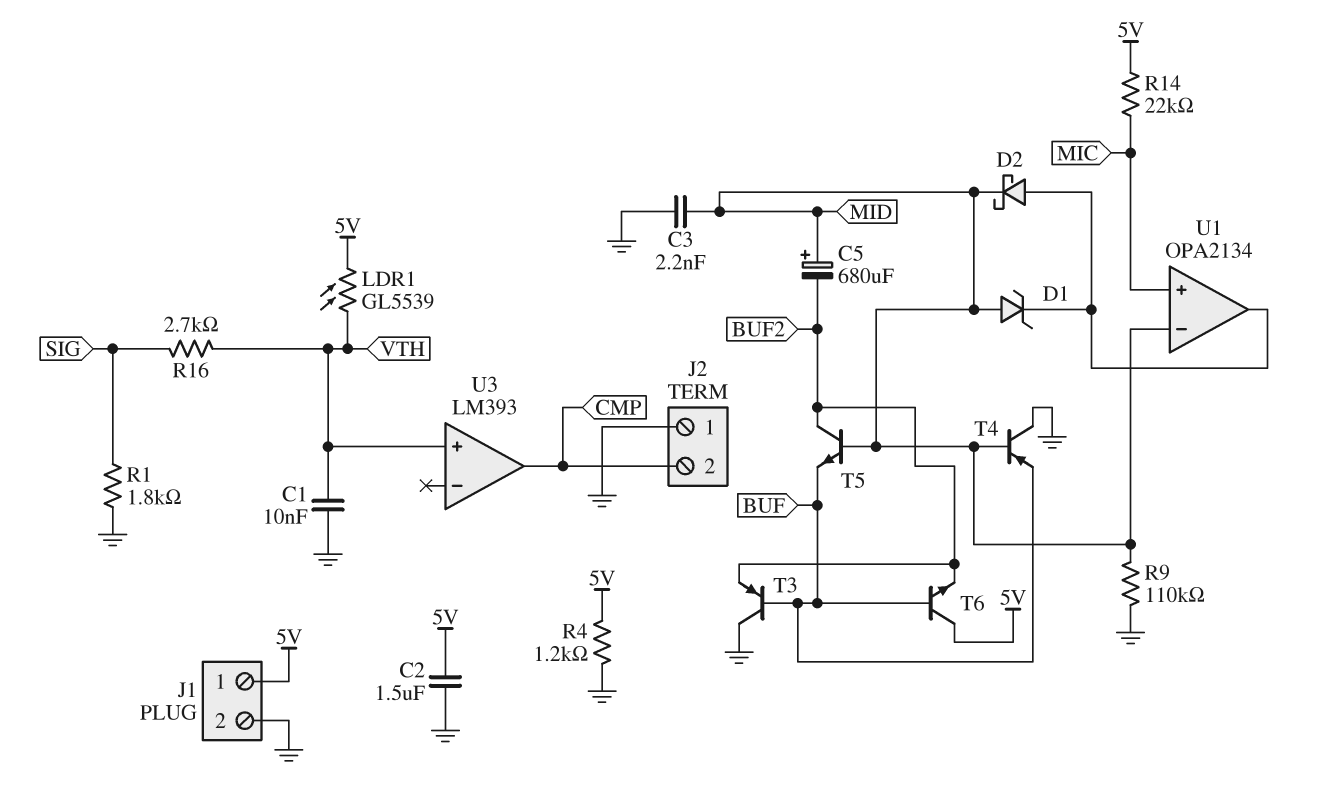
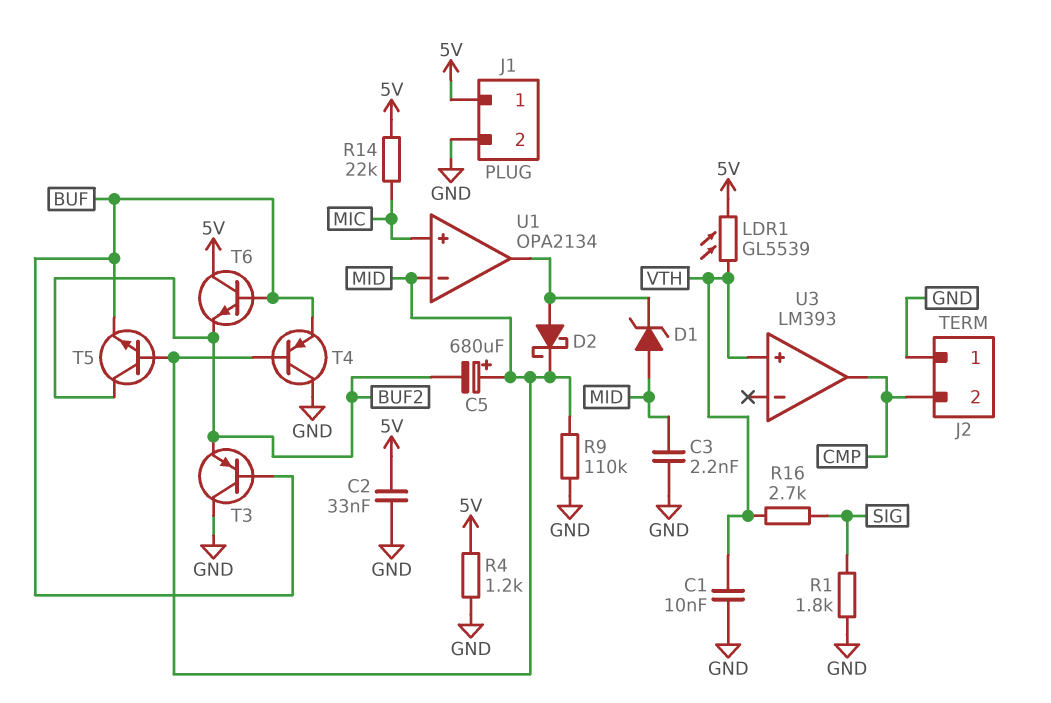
C2: 1.5uF (5V, GND) -> 33nF (5V, GND)

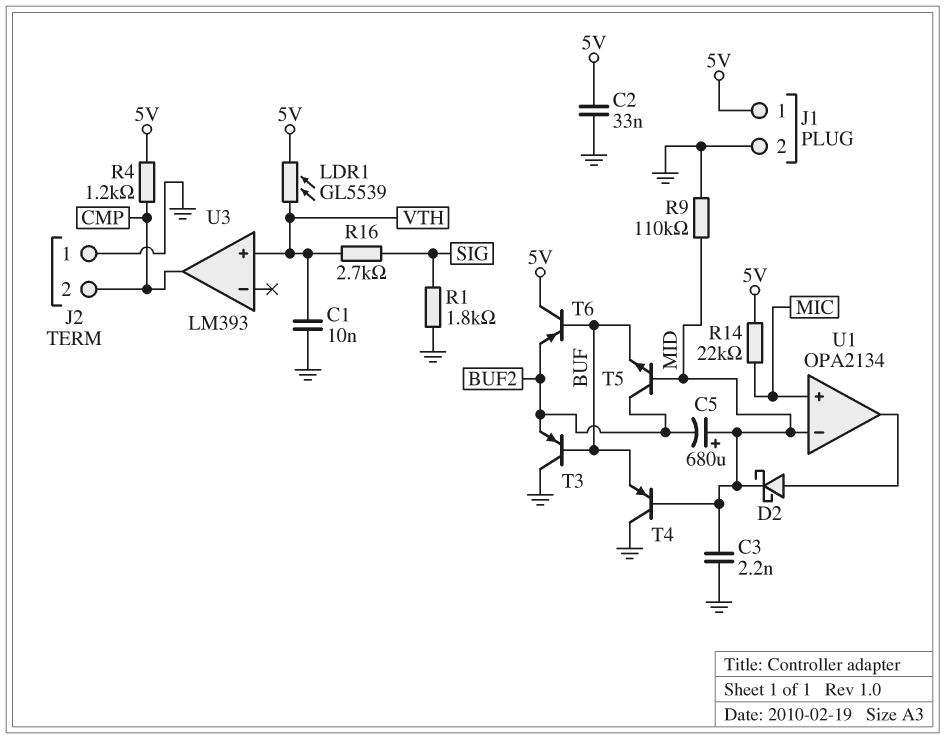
D1: zener (A MID, K U1/out) -> none
R4: 1.2k (5V, GND) -> 1.2k (5V, CMP)
T6: NPN (B BUF, C 5V, E BUF2) -> PNP (B BUF, C 5V, E BUF2)

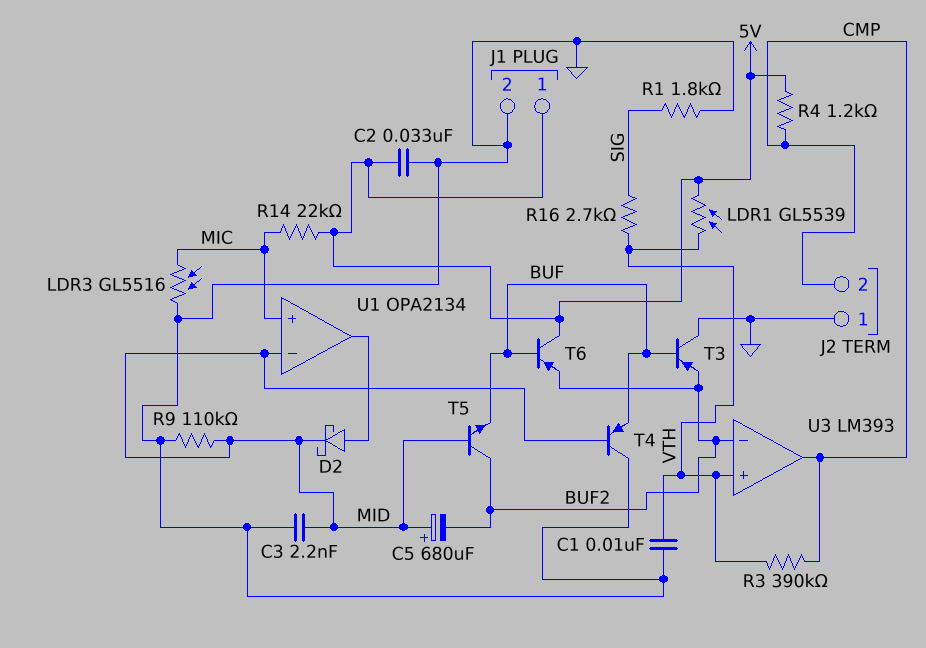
LDR3: none -> GL5516 (GND, MIC)
R3: none -> 390k (CMP, VTH)
U3 pin in-: none -> BUF2

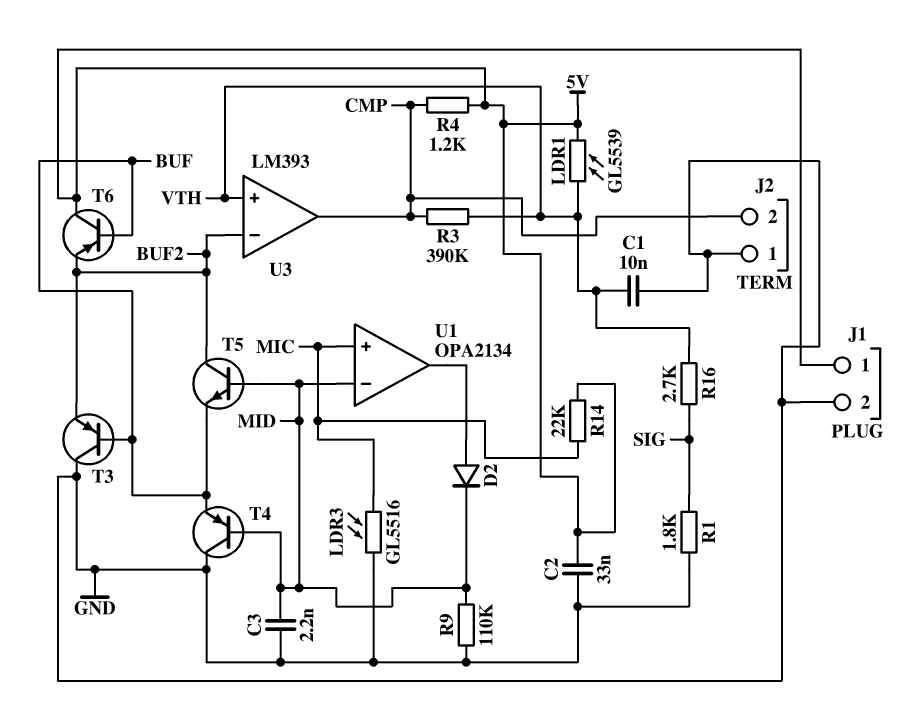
C5: 680uF (plus MID, minus BUF2) -> none
D2: schottky (A U1/out, K MID) -> diode (A U1/out, K MID)

